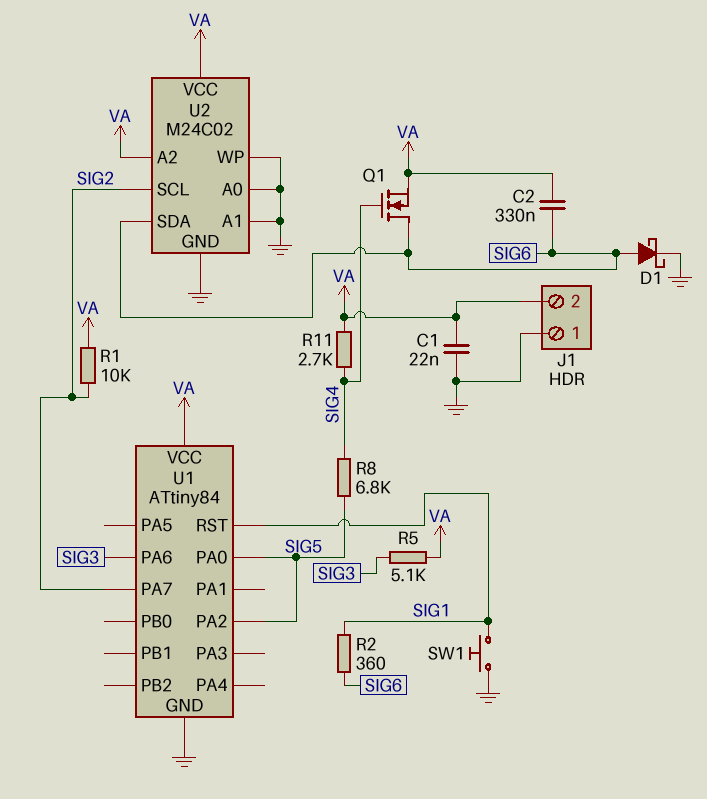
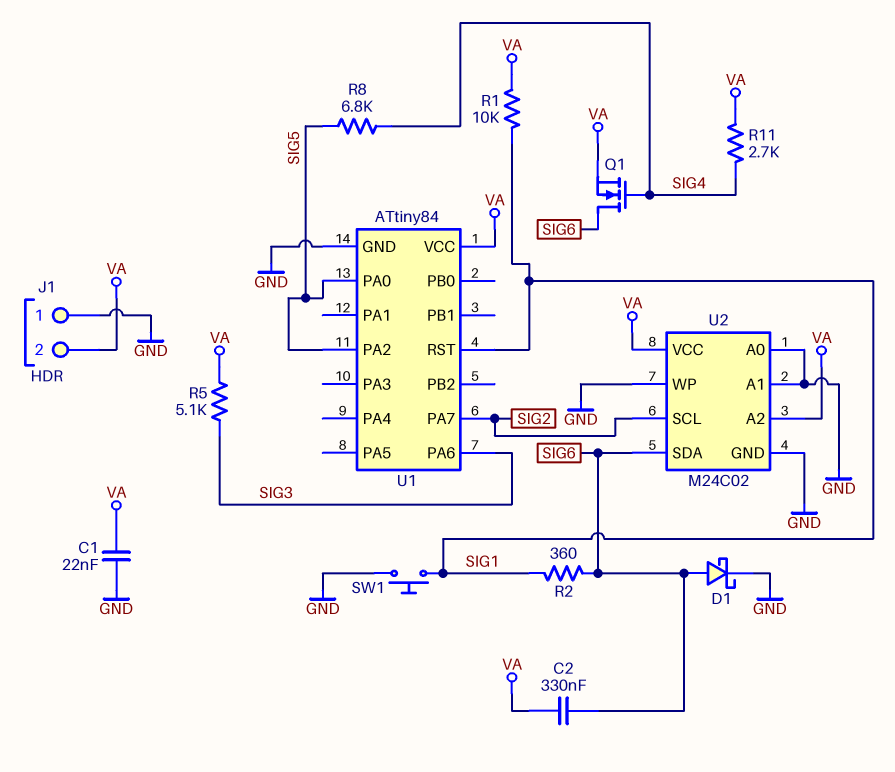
R1: 10k (SIG2, VA) -> 10k (SIG1, VA)

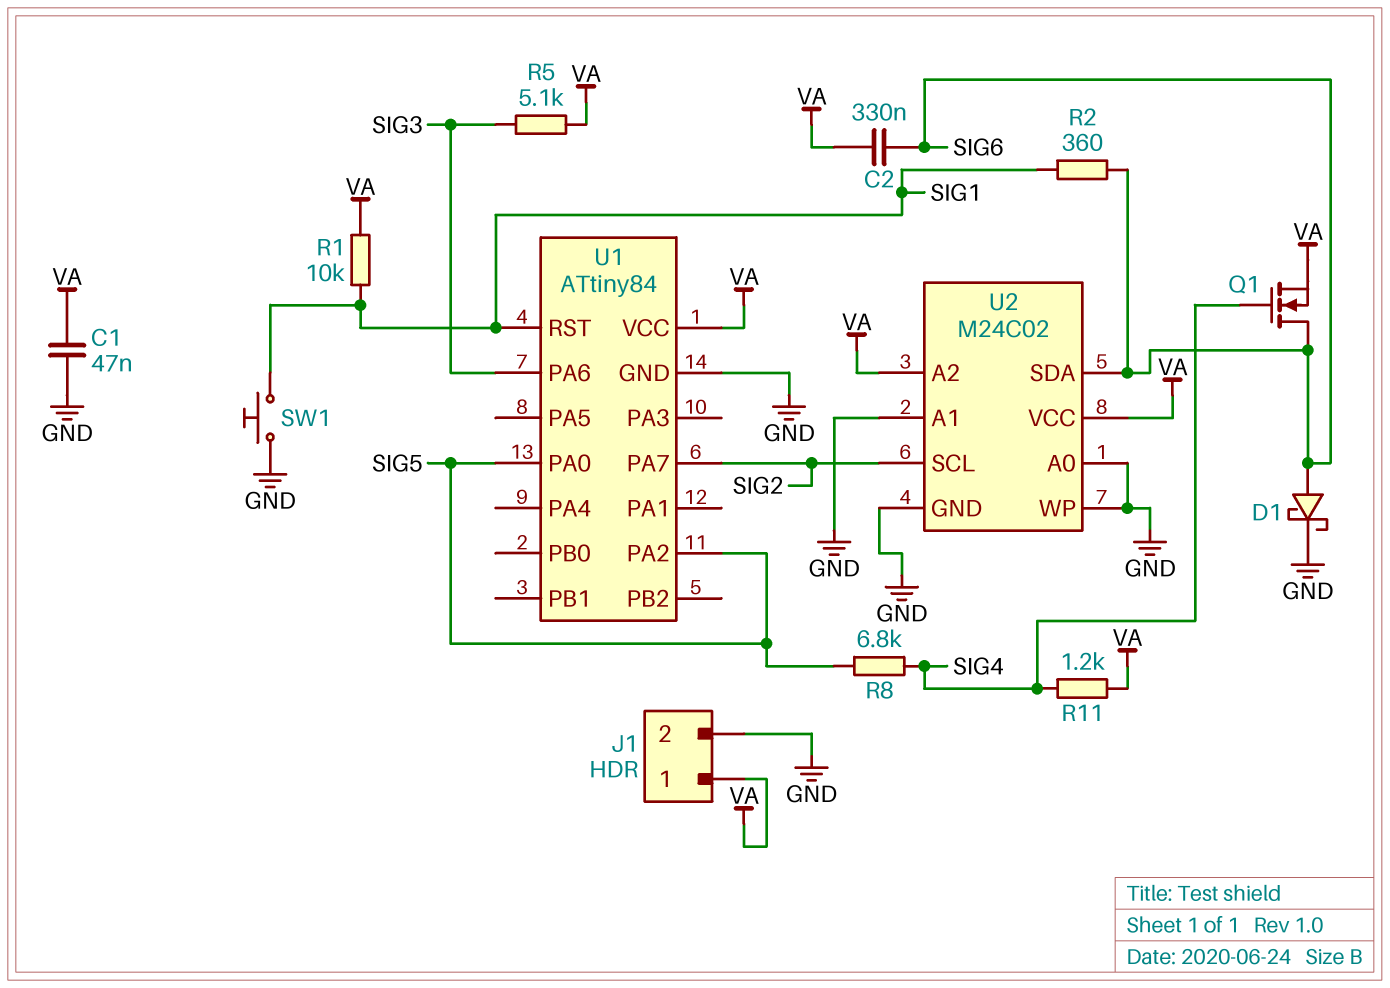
C1: 22nF (GND, VA) -> 47nF (GND, VA)
J1 pin 1: GND -> VA
J1 pin 2: VA -> GND
R11: 2.7k (SIG4, VA) -> 1.2k (SIG4, VA)

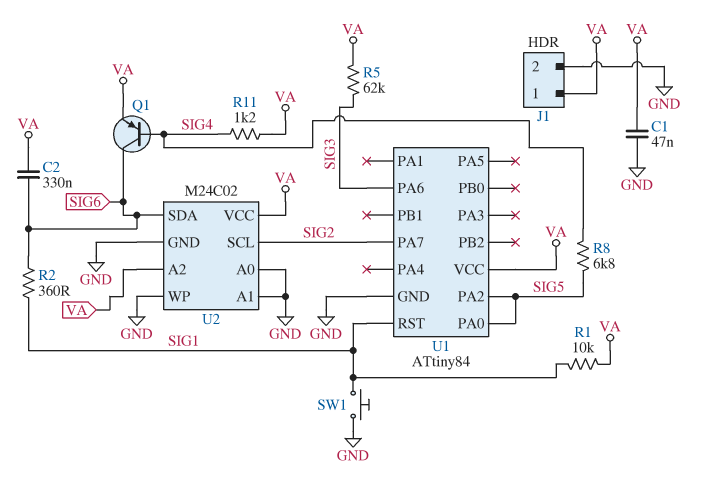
D1: schottky (A SIG6, K GND) -> none
Q1: NMOS (G SIG4, D SIG6, S VA) -> PNP (B SIG4, C SIG6, E VA)
R5: 5.1k (SIG3, VA) -> 62k (SIG3, VA)

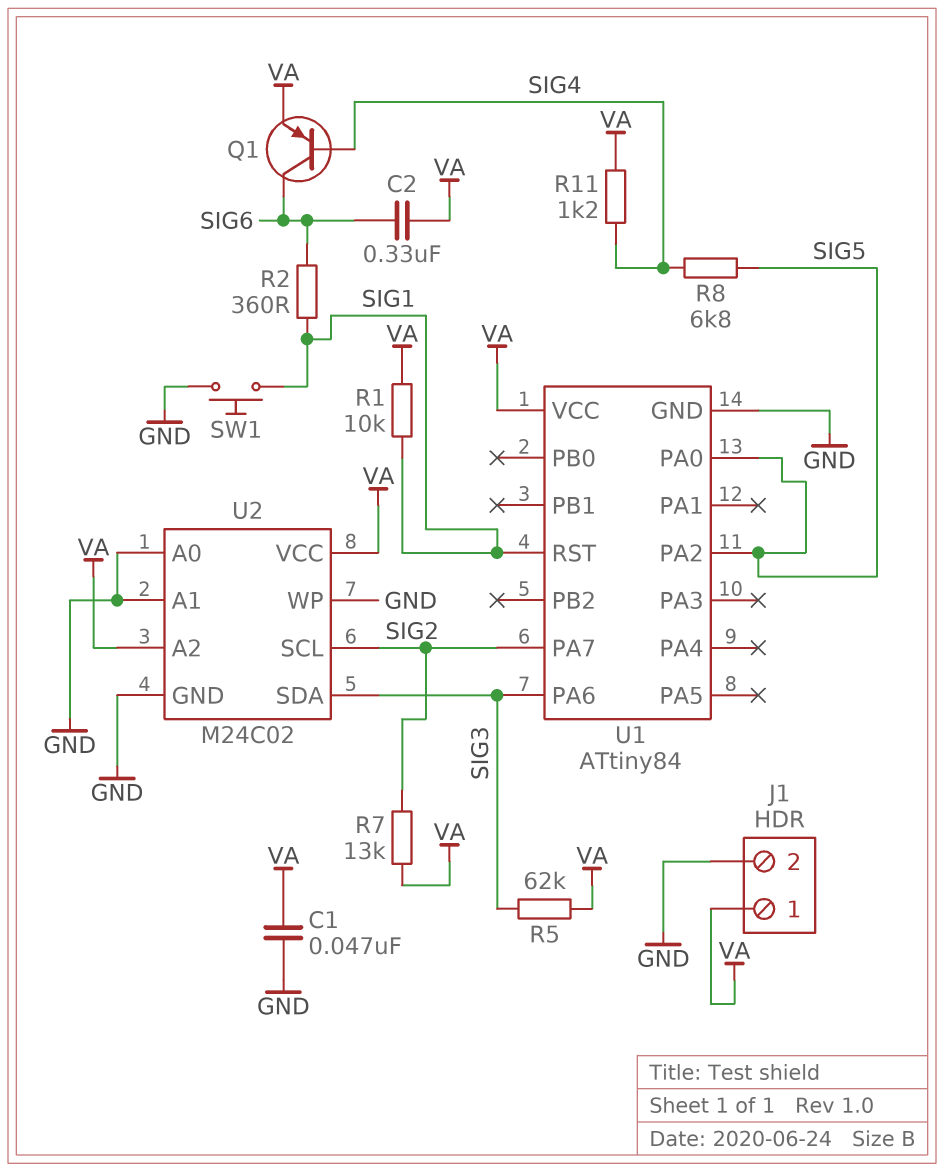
R7: none -> 13k (SIG2, VA)
U2 pin SDA: SIG6 -> SIG3

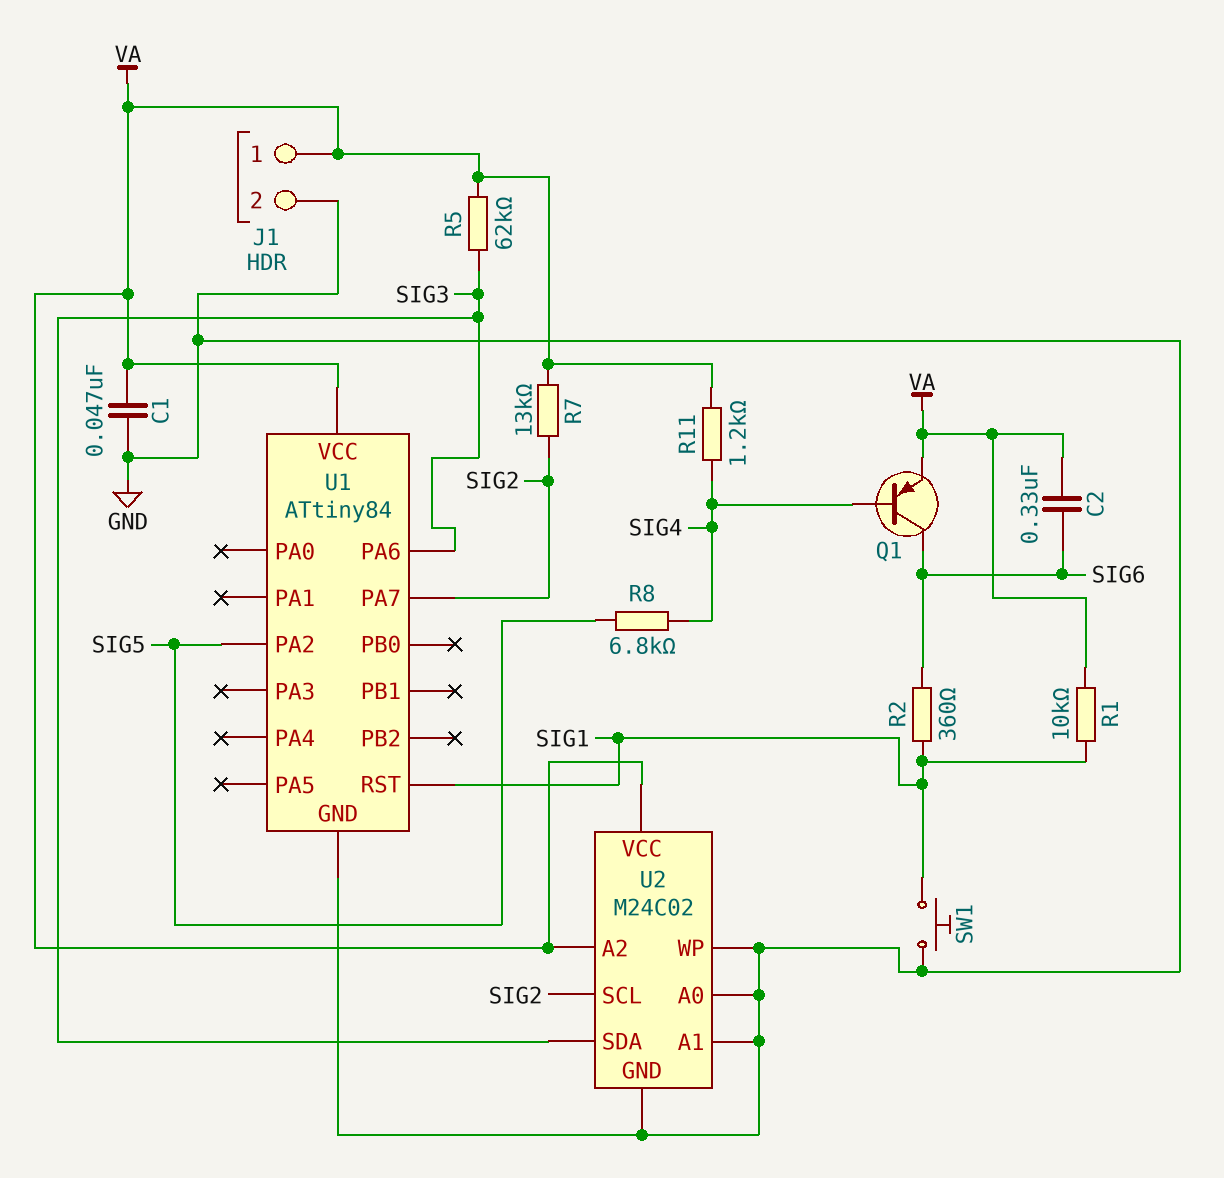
U1 pin PA0: SIG5 -> none

